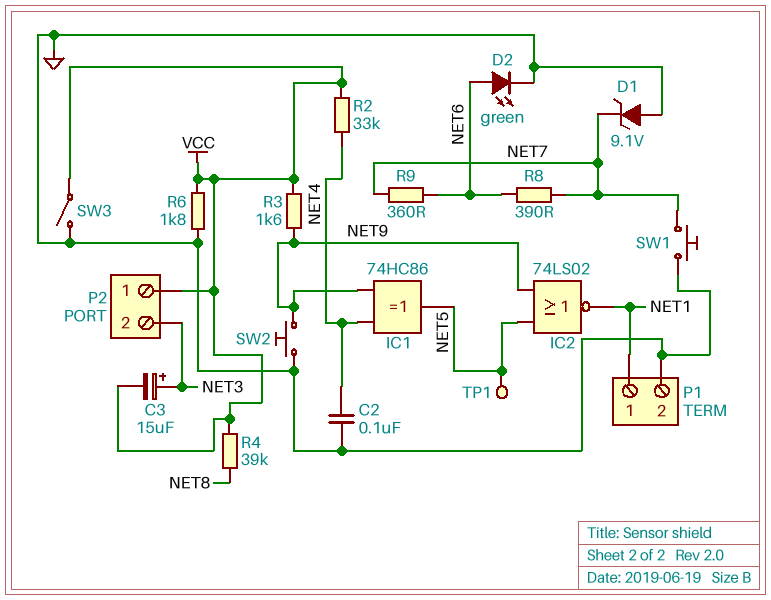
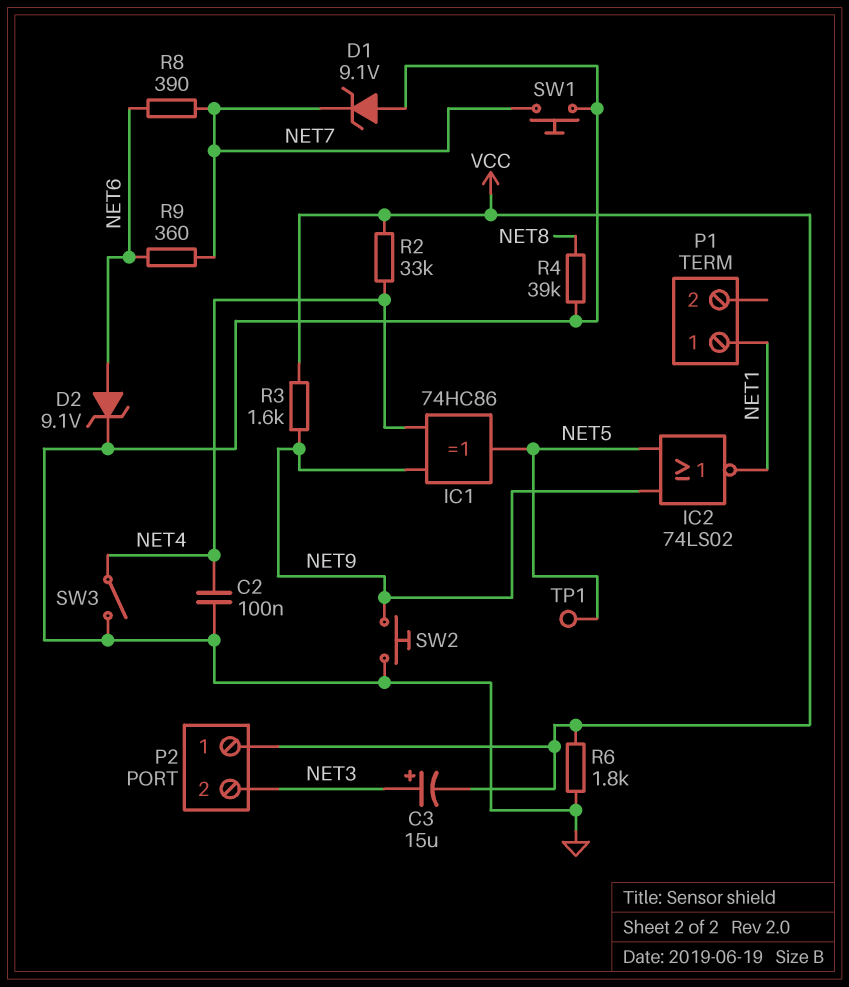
D2: LED green (A NET6, K GND) -> zener 9.1V (A NET6, K GND)
P1 pin 2: GND -> none
R4: 39k (NET8, VCC) -> 39k (GND, NET8)
SW3: switch (GND, VCC) -> switch (GND, NET4)

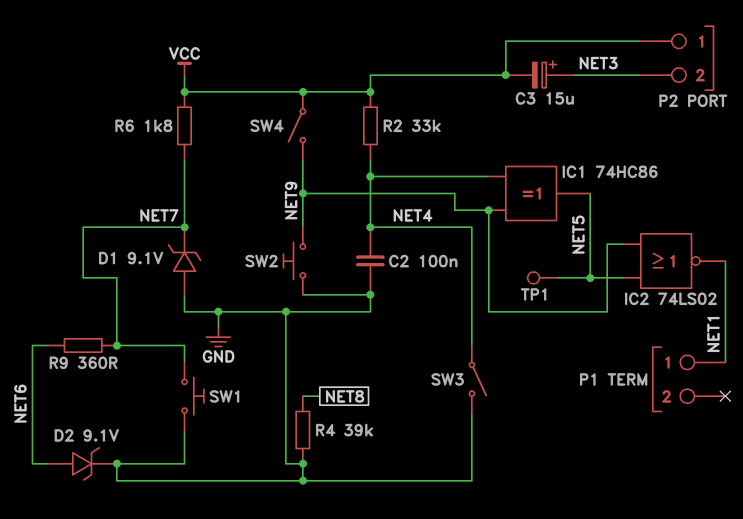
R3: 1.6k (NET9, VCC) -> none
R6: 1.8k (GND, VCC) -> 1.8k (NET7, VCC)
R8: 390 (NET6, NET7) -> none
SW4: none -> switch (NET9, VCC)

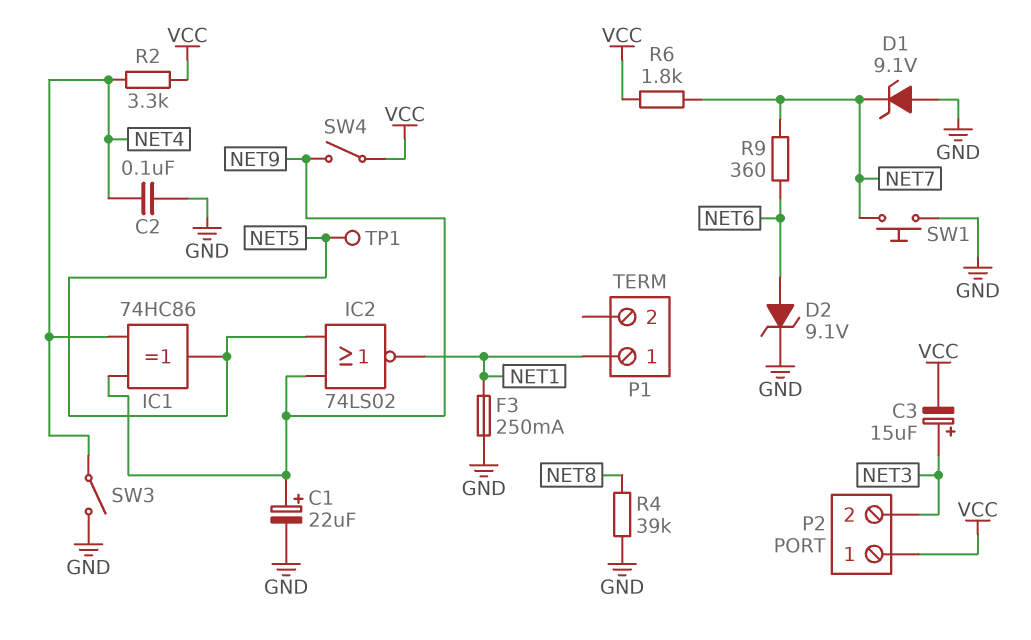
C1: none -> 22uF (plus NET9, minus GND)
F3: none -> 250mA (GND, NET1)
R2: 33k (NET4, VCC) -> 3.3k (NET4, VCC)
SW2: button (GND, NET9) -> none

